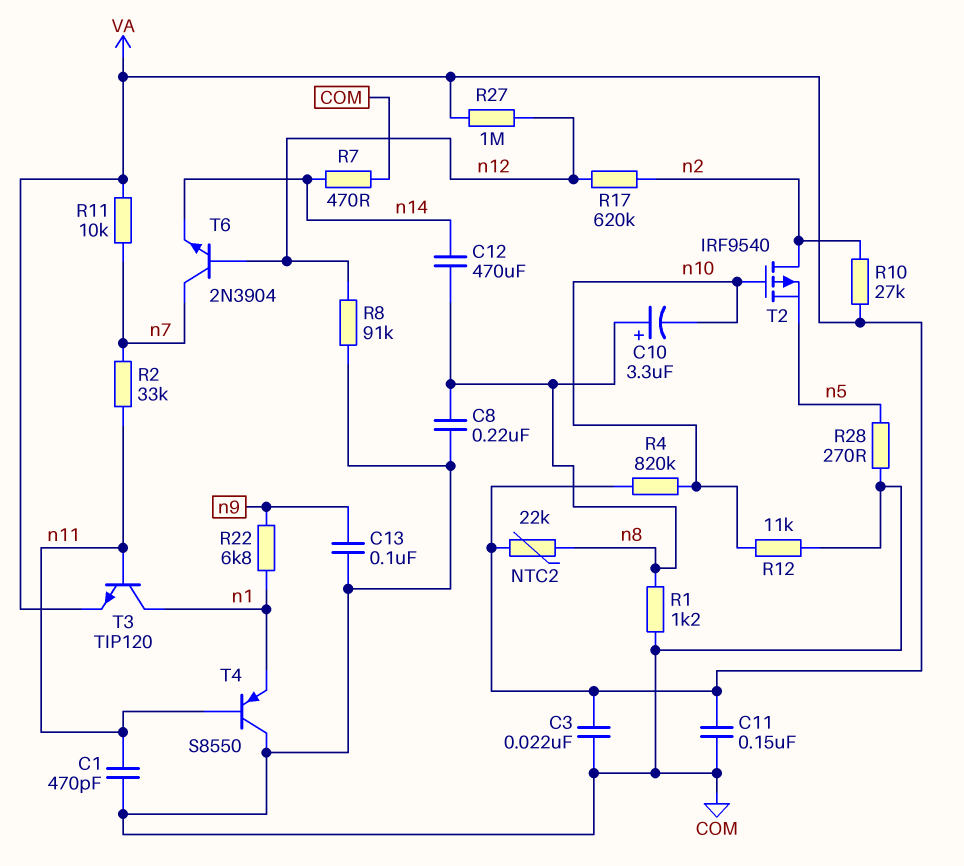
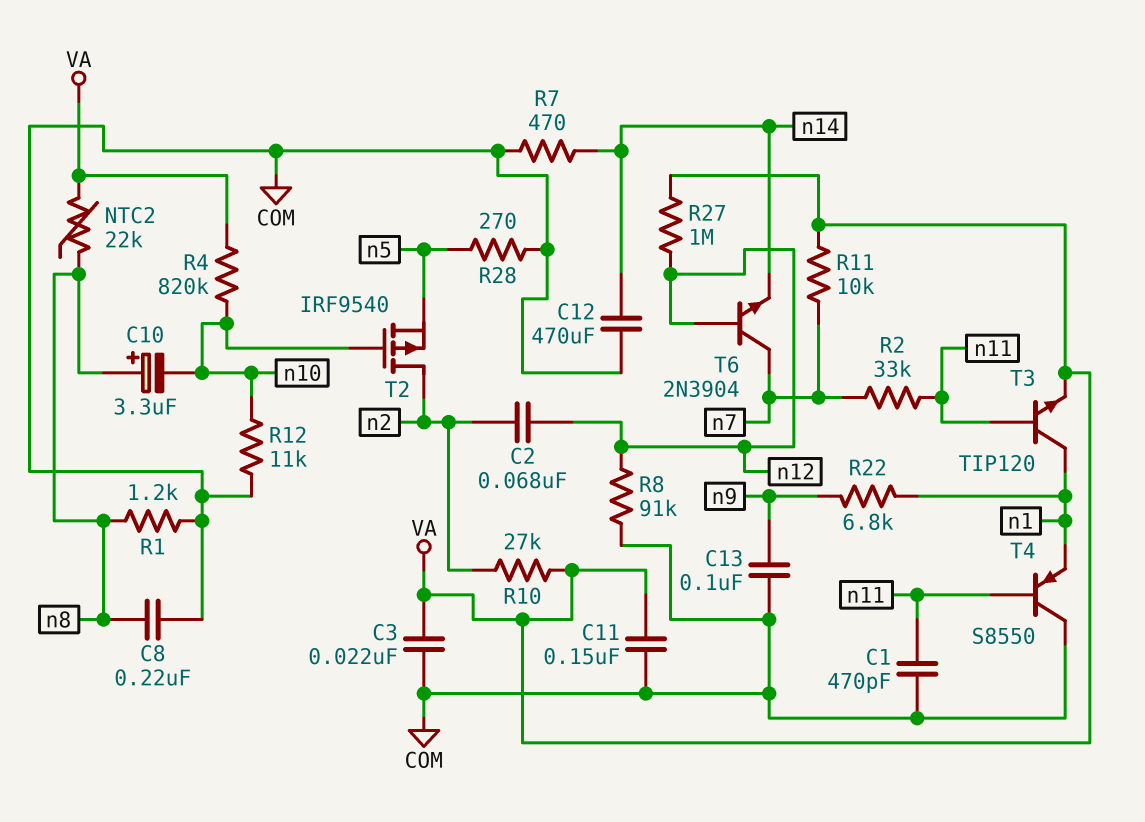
C2: none -> 68nF (n2, n12)
C12: 470uF (n8, n14) -> 470uF (COM, n14)
R17: 620k (n2, n12) -> none

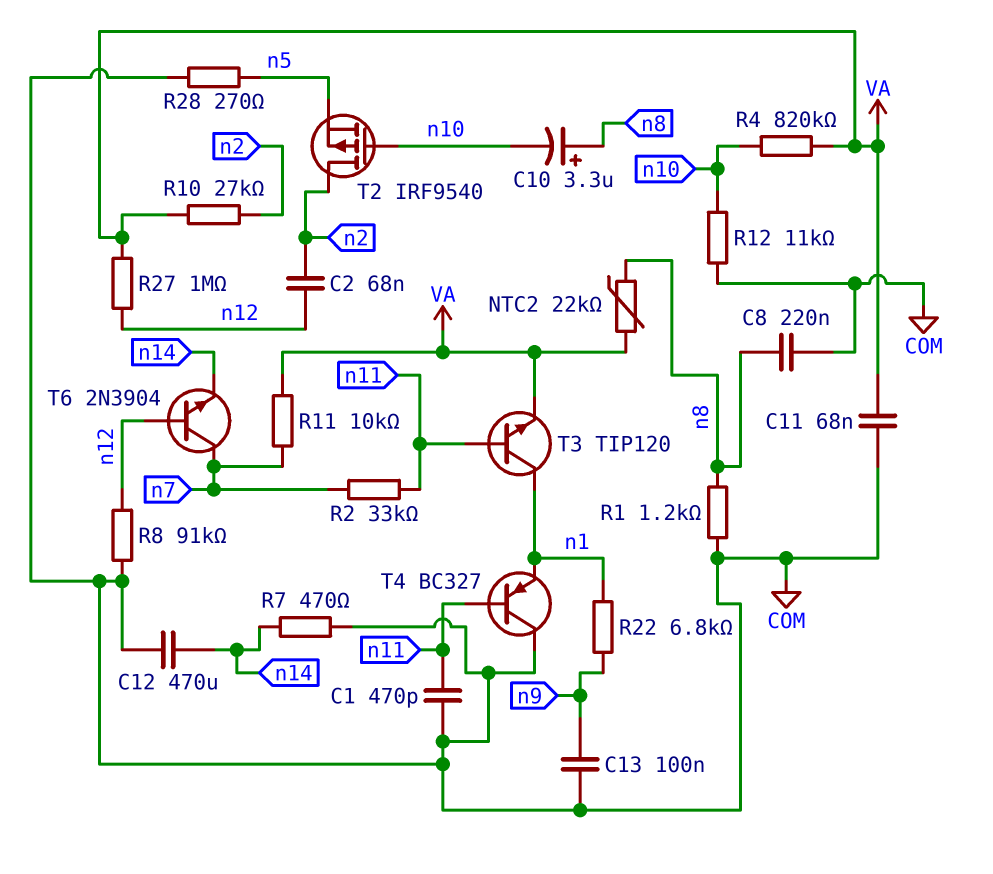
C3: 22nF (COM, VA) -> none
C11: 150nF (COM, VA) -> 68nF (COM, VA)
T4: PNP S8550 (B n11, C COM, E n1) -> PNP BC327 (B n11, C COM, E n1)

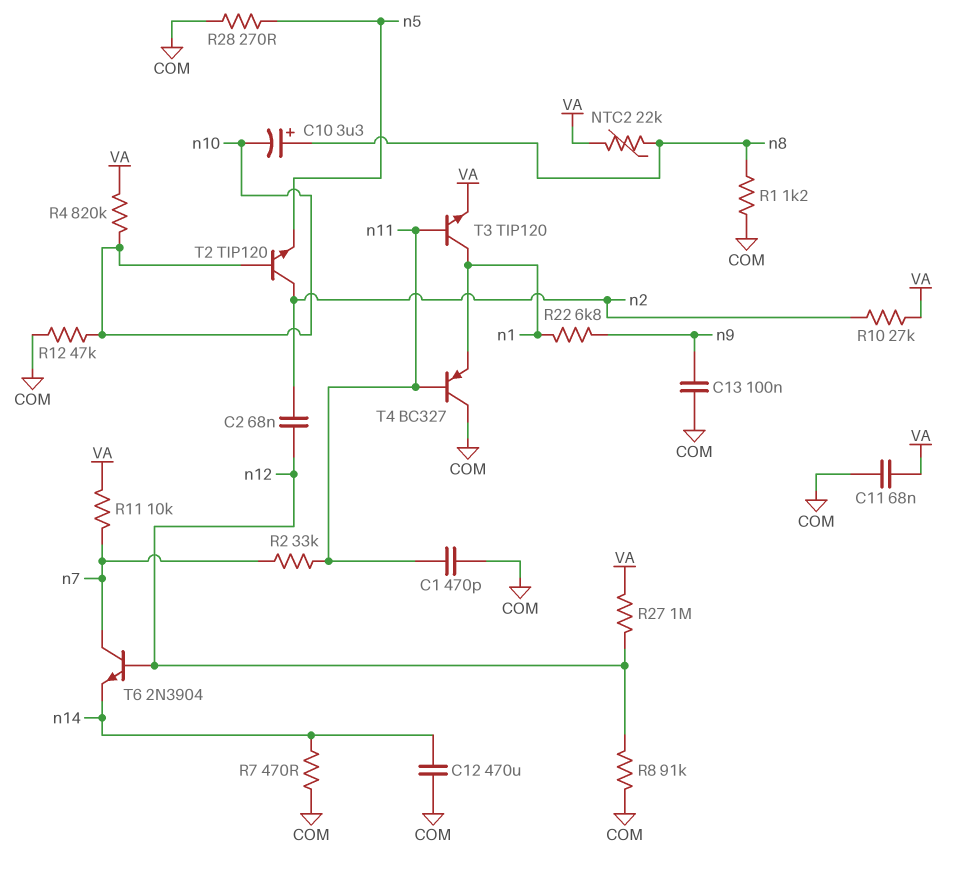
C8: 220nF (COM, n8) -> none
R12: 11k (COM, n10) -> 47k (COM, n10)
T2: PMOS IRF9540 (G n10, D n2, S n5) -> NPN TIP120 (B n10, C n2, E n5)

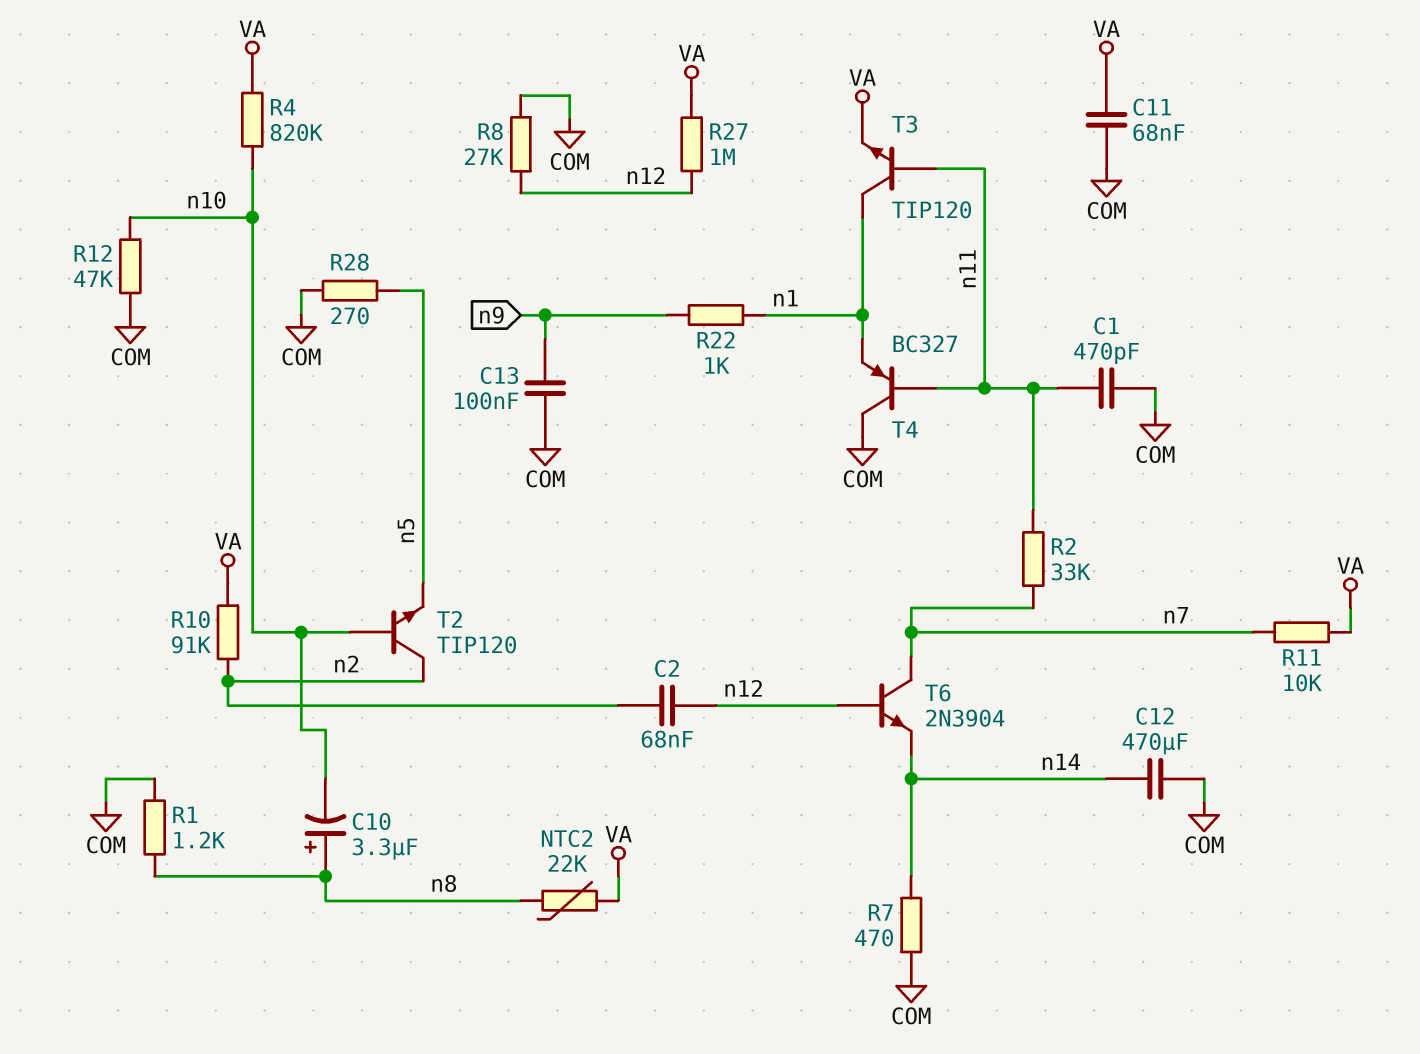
R8: 91k (COM, n12) -> 27k (COM, n12)
R10: 27k (VA, n2) -> 91k (VA, n2)
R22: 6.8k (n1, n9) -> 1k (n1, n9)

